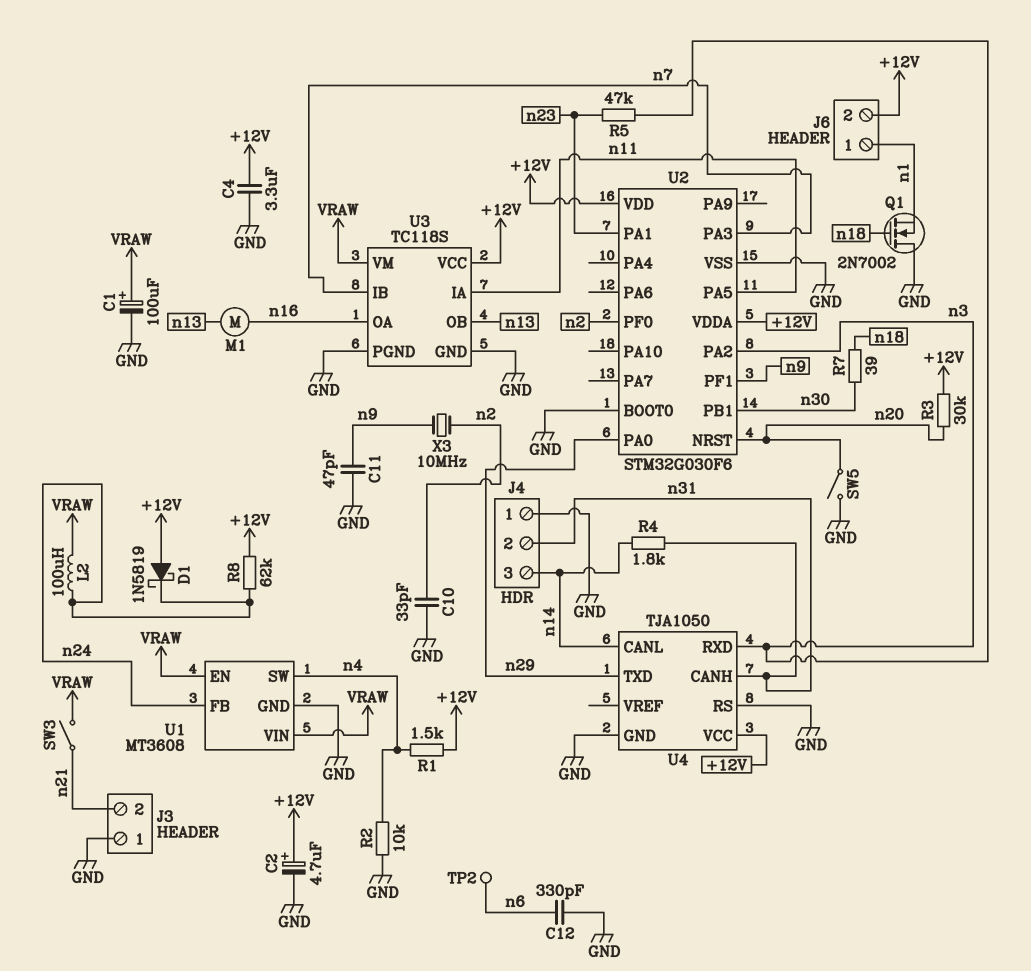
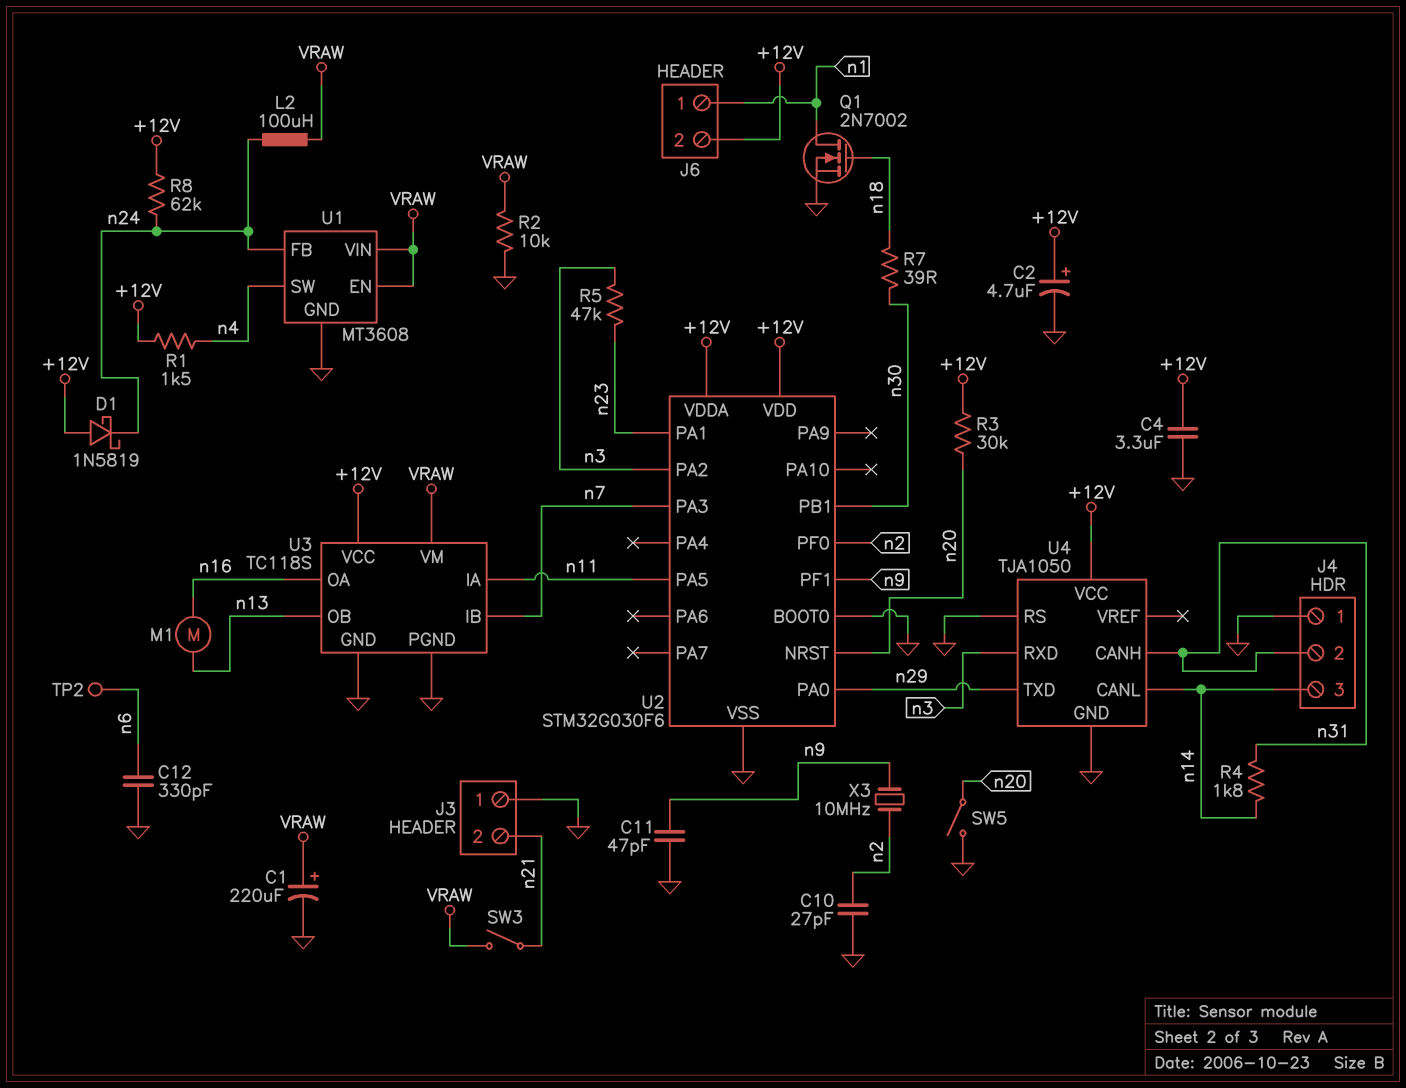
C1: 100uF (plus VRAW, minus GND) -> 220uF (plus VRAW, minus GND)
C10: 33pF (GND, n2) -> 27pF (GND, n2)
Q1: NMOS 2N7002 (G n18, D GND, S n1) -> NMOS 2N7002 (G n18, D n1, S GND)
R2: 10k (GND, n4) -> 10k (GND, VRAW)

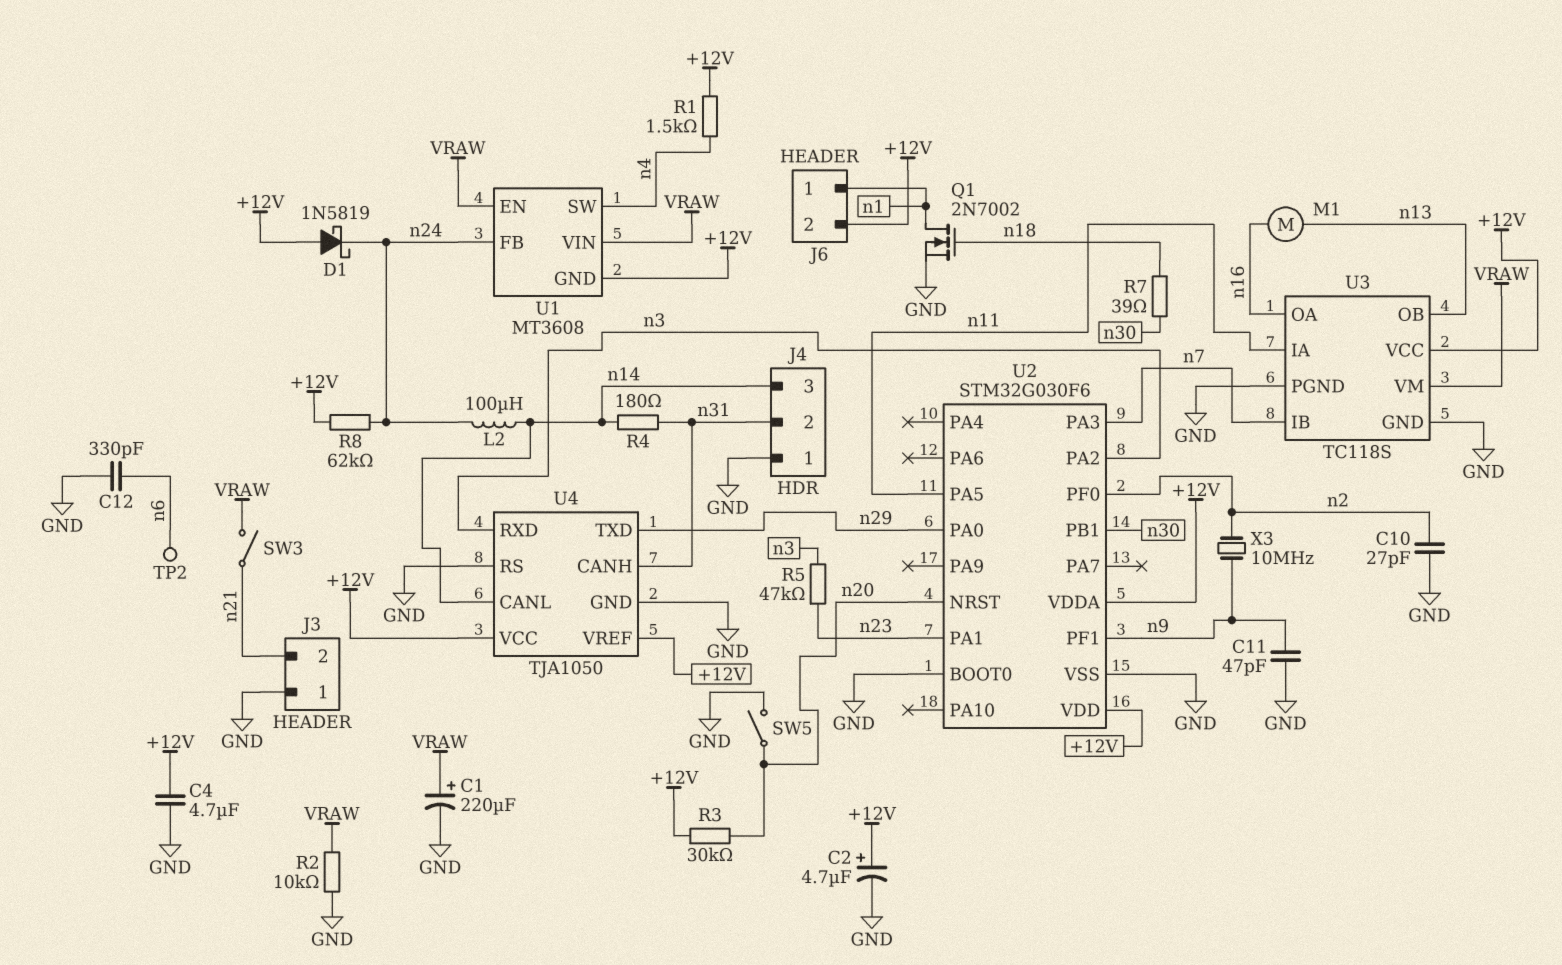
C4: 3.3uF (+12V, GND) -> 4.7uF (+12V, GND)
L2: 100uH (VRAW, n24) -> 100uH (n14, n24)
R4: 1.8k (n14, n31) -> 180 (n14, n31)
U1 pin GND: GND -> +12V
U4 pin VREF: none -> +12V

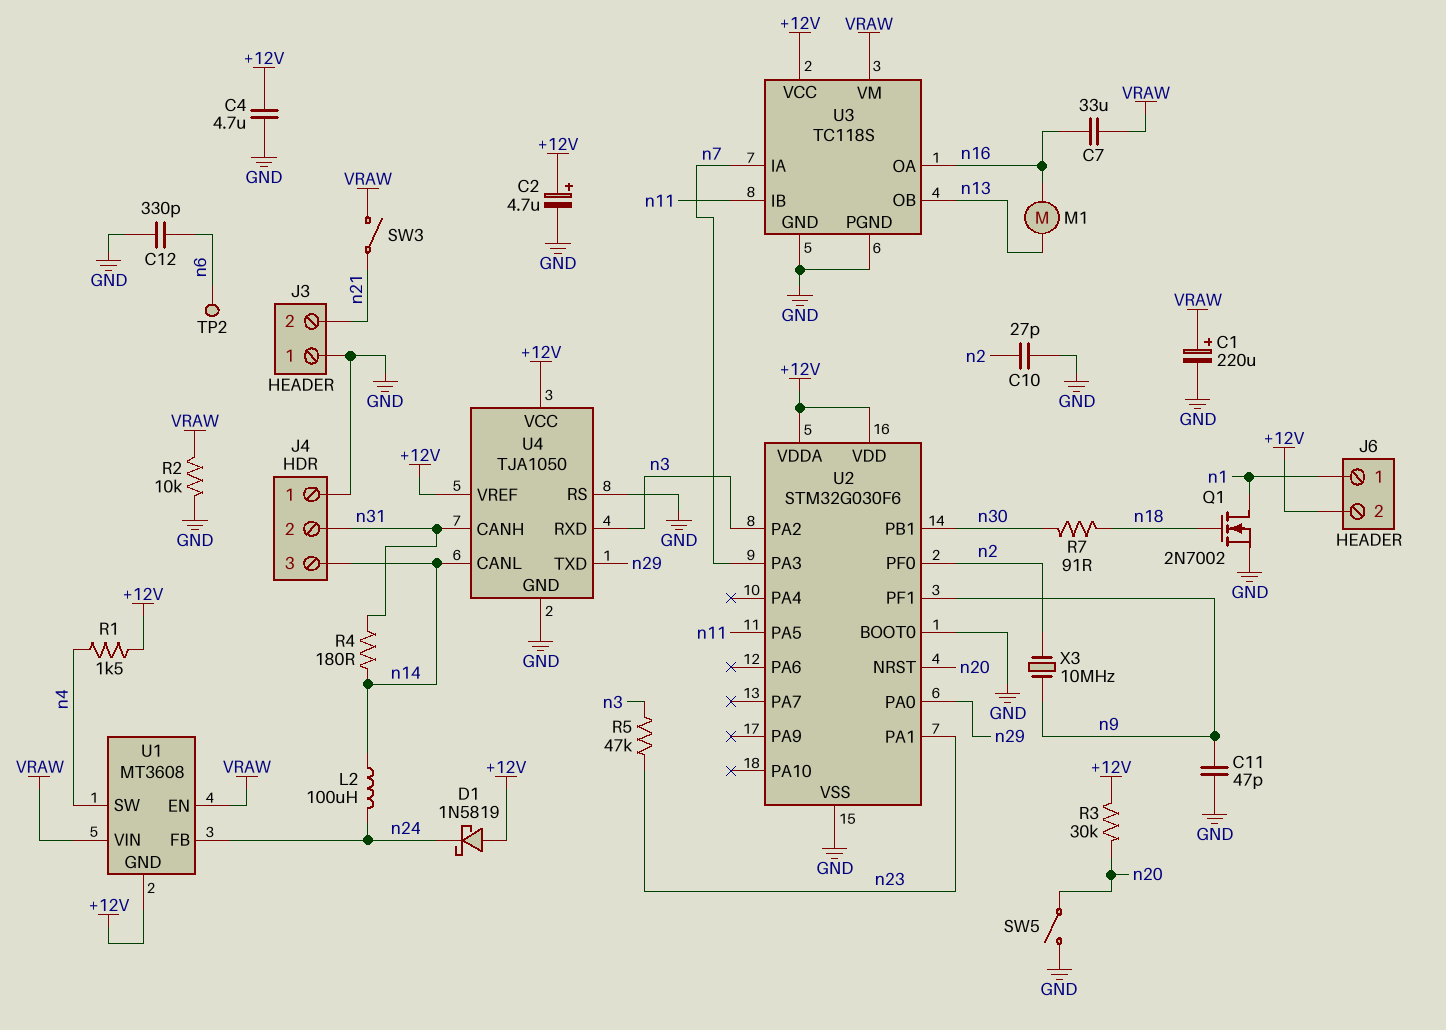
C7: none -> 33uF (VRAW, n16)
R7: 39 (n18, n30) -> 91 (n18, n30)
R8: 62k (+12V, n24) -> none
U3 pin IA: n11 -> n7
U3 pin IB: n7 -> n11

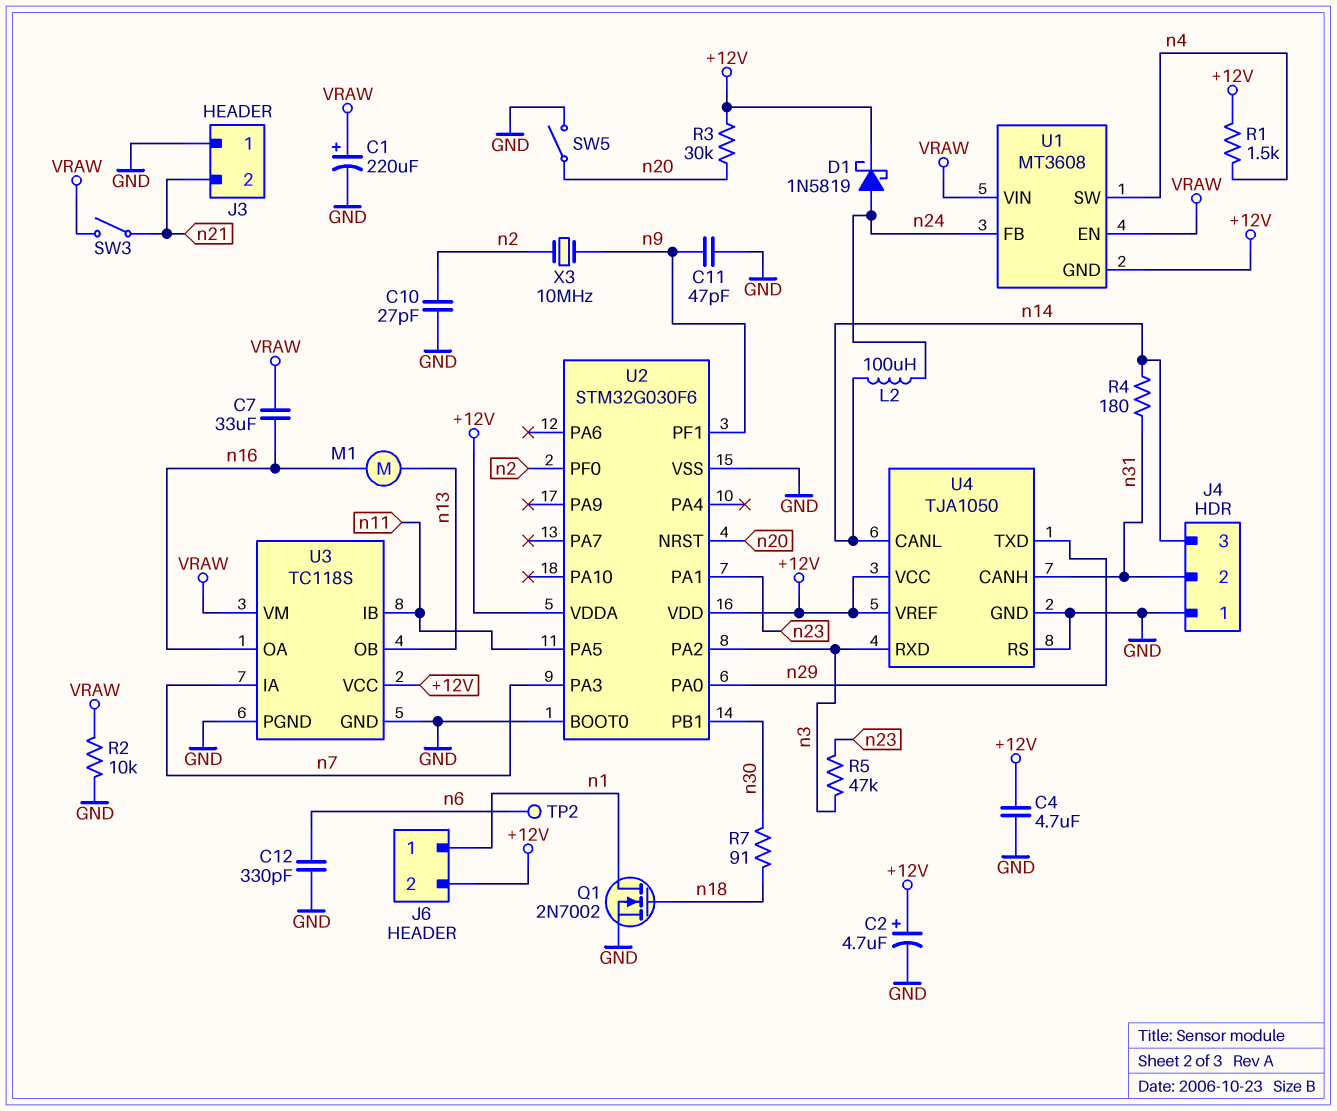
D1: schottky 1N5819 (A +12V, K n24) -> schottky 1N5819 (A n24, K +12V)

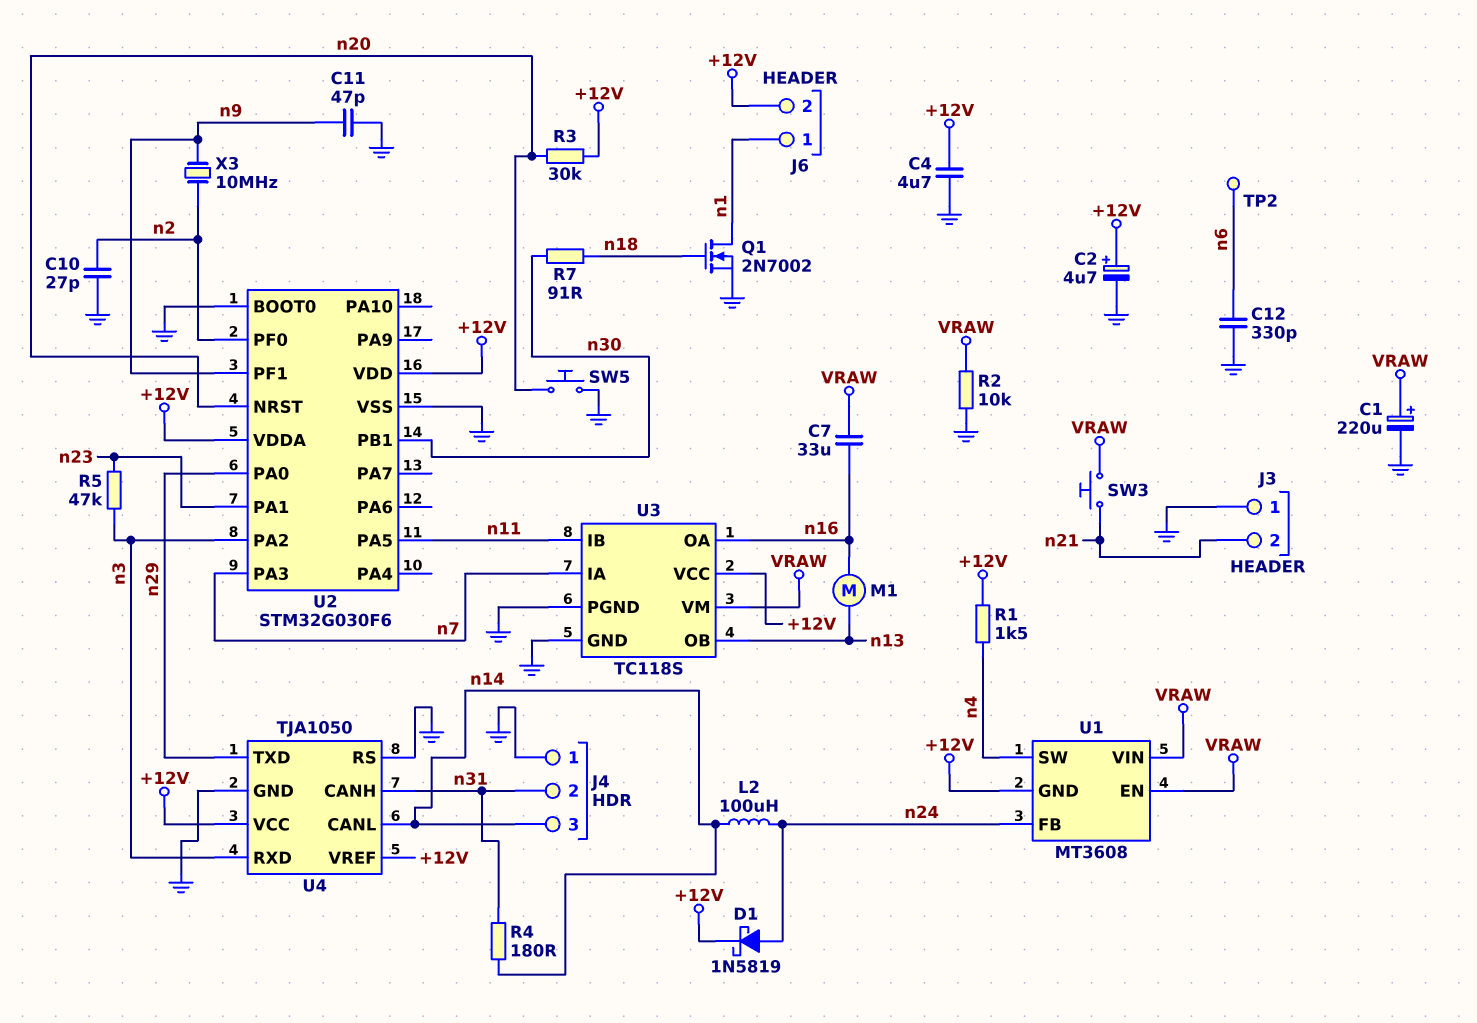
SW3: switch (VRAW, n21) -> button (VRAW, n21)
SW5: switch (GND, n20) -> button (GND, n20)

